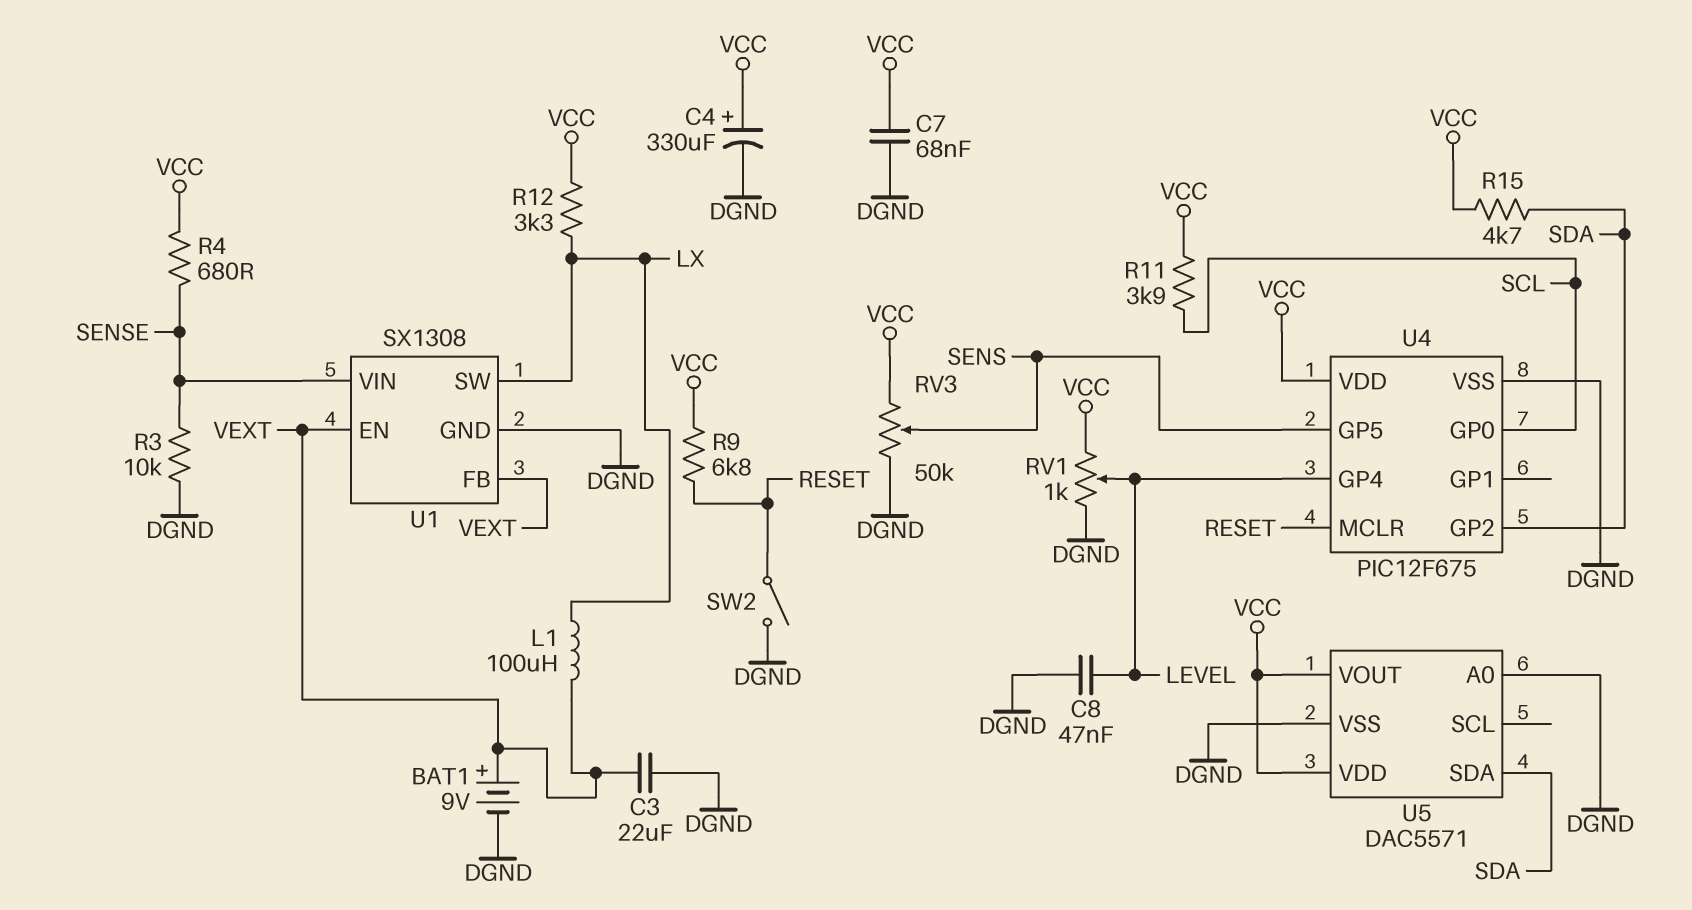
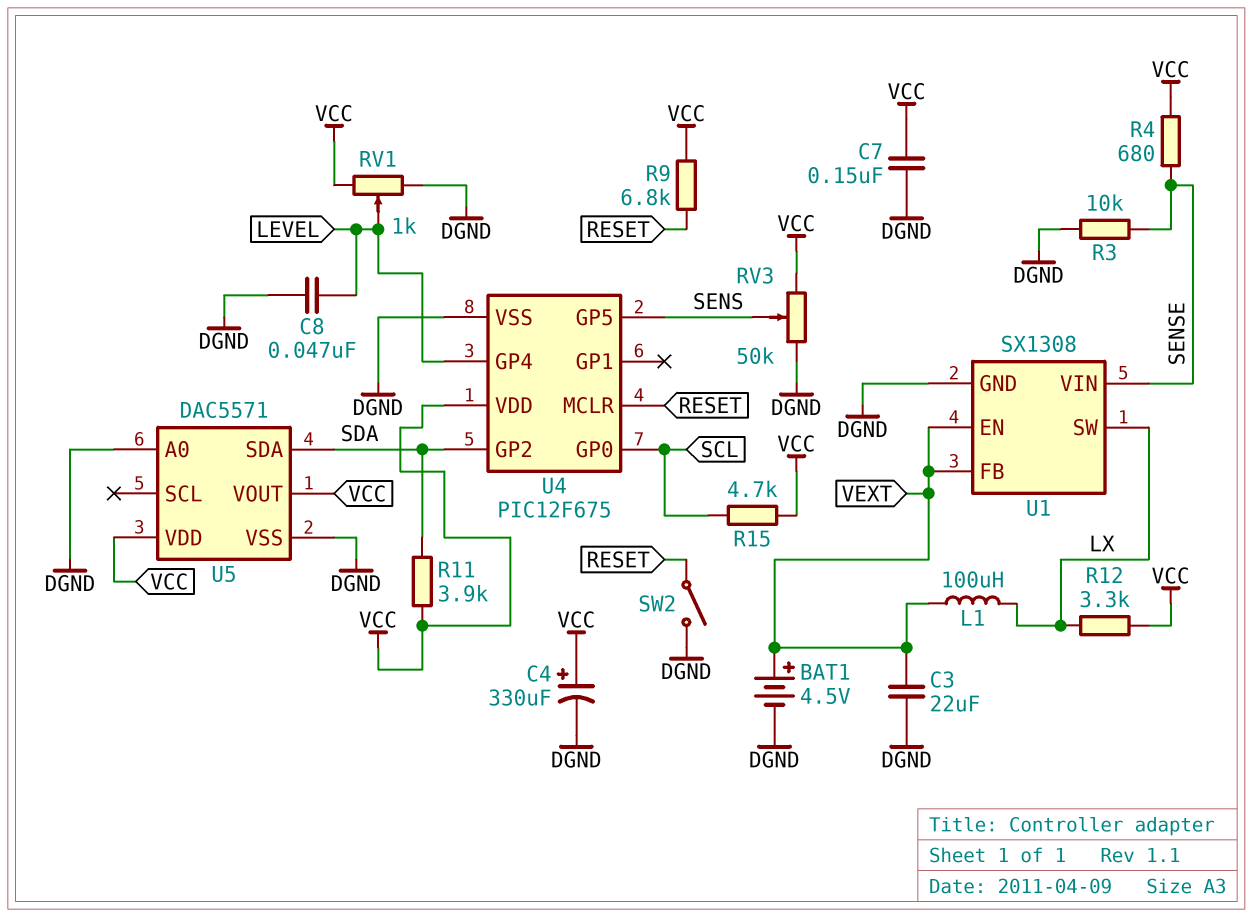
BAT1: 9V (plus VEXT, minus DGND) -> 4.5V (plus VEXT, minus DGND)
C7: 68nF (DGND, VCC) -> 150nF (DGND, VCC)
R11: 3.9k (SCL, VCC) -> 3.9k (SDA, VCC)
R15: 4.7k (SDA, VCC) -> 4.7k (SCL, VCC)

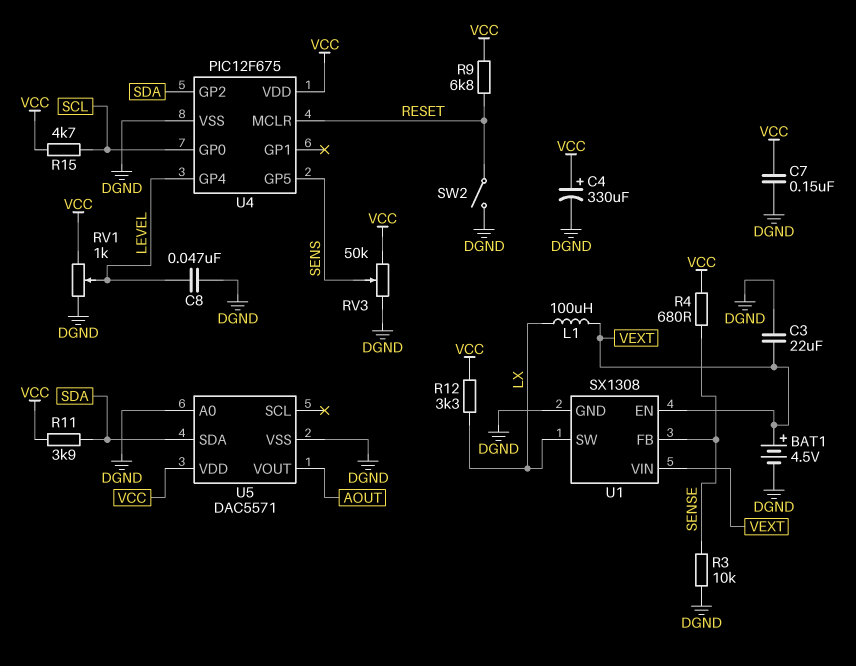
U1 pin FB: VEXT -> SENSE
U1 pin VIN: SENSE -> VEXT
U5 pin VOUT: VCC -> AOUT

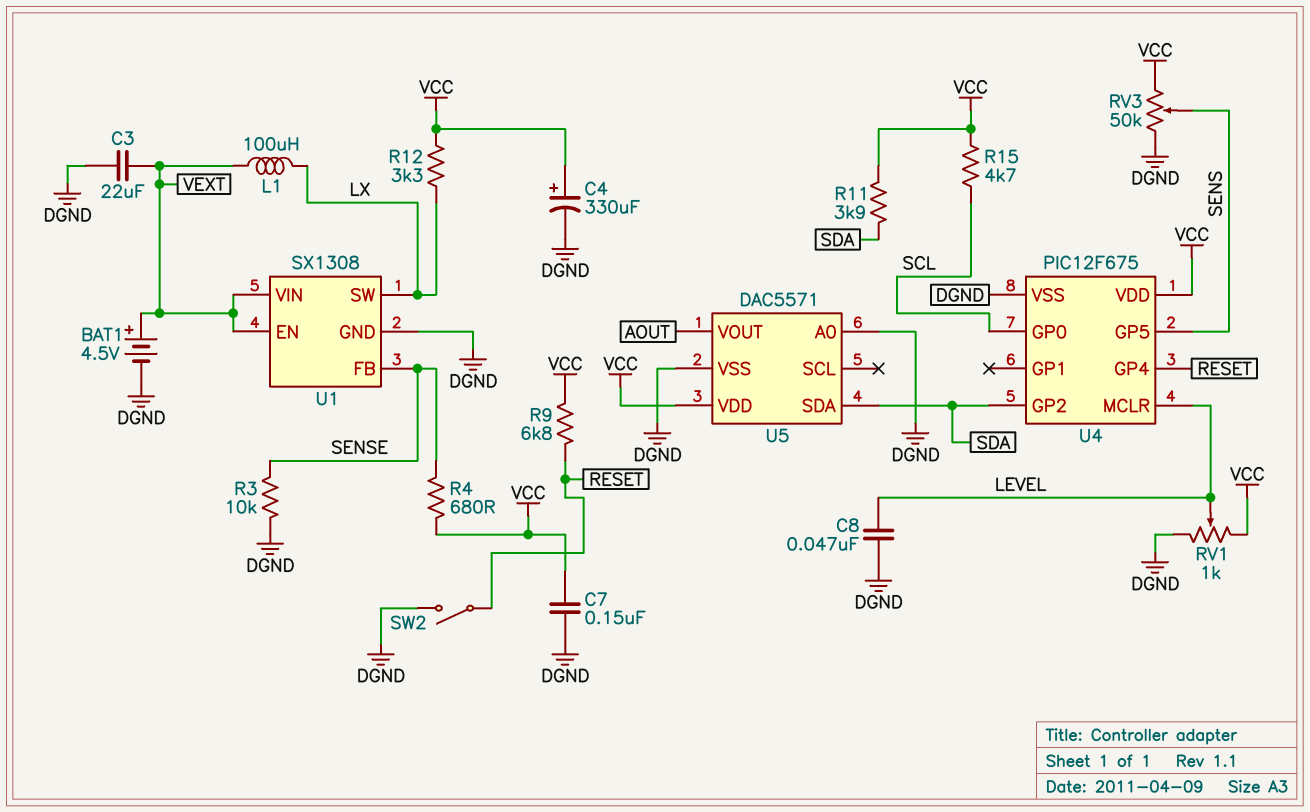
U4 pin GP4: LEVEL -> RESET
U4 pin MCLR: RESET -> LEVEL

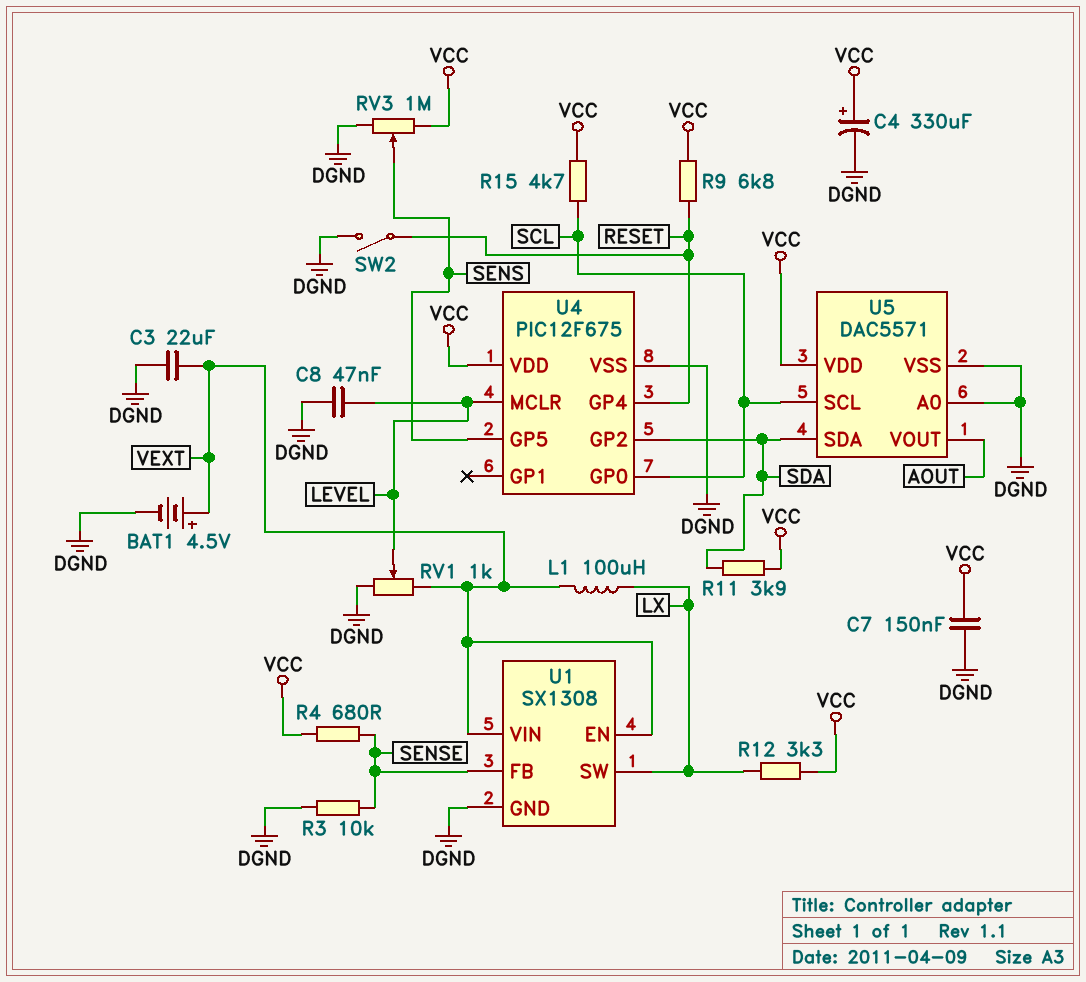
RV1: 1k (DGND, VCC, wiper LEVEL) -> 1k (DGND, VEXT, wiper LEVEL)
RV3: 50k (DGND, VCC, wiper SENS) -> 1M (DGND, VCC, wiper SENS)
U5 pin SCL: none -> SCL

